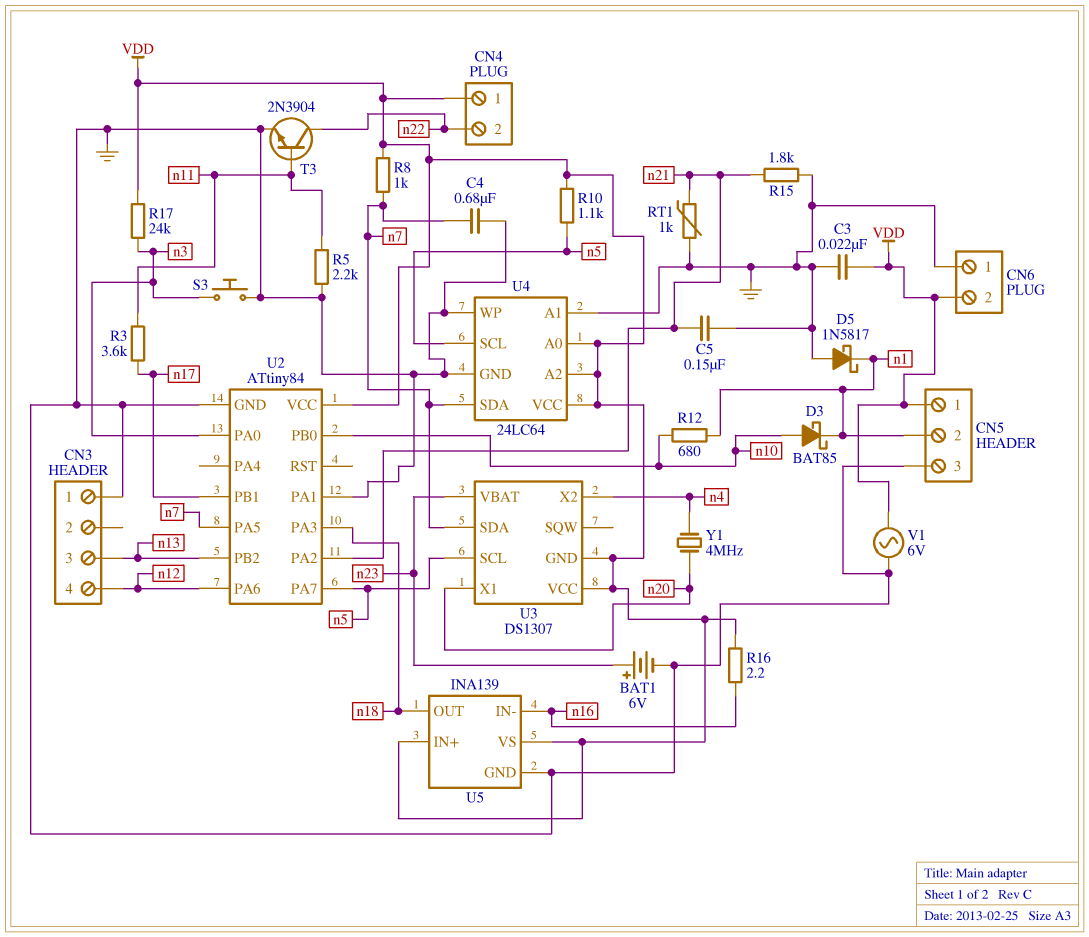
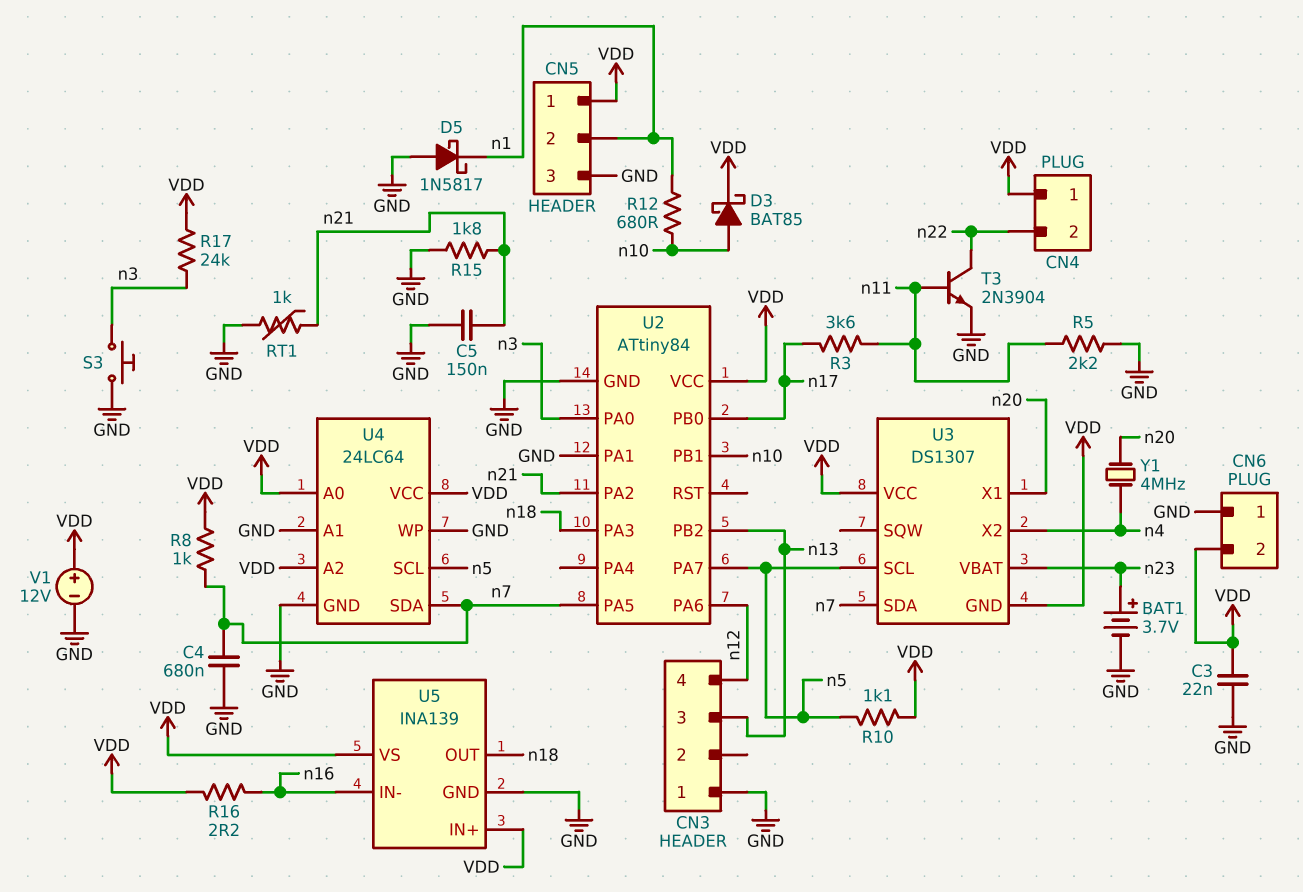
BAT1: 6V (plus n23, minus GND) -> 3.7V (plus n23, minus GND)
D3: schottky BAT85 (A n10, K n1) -> schottky BAT85 (A n10, K VDD)
U2 pin PB0: n10 -> n17
U2 pin PB1: n17 -> n10
V1: AC 6V (GND, VDD) -> 12V (plus VDD, minus GND)

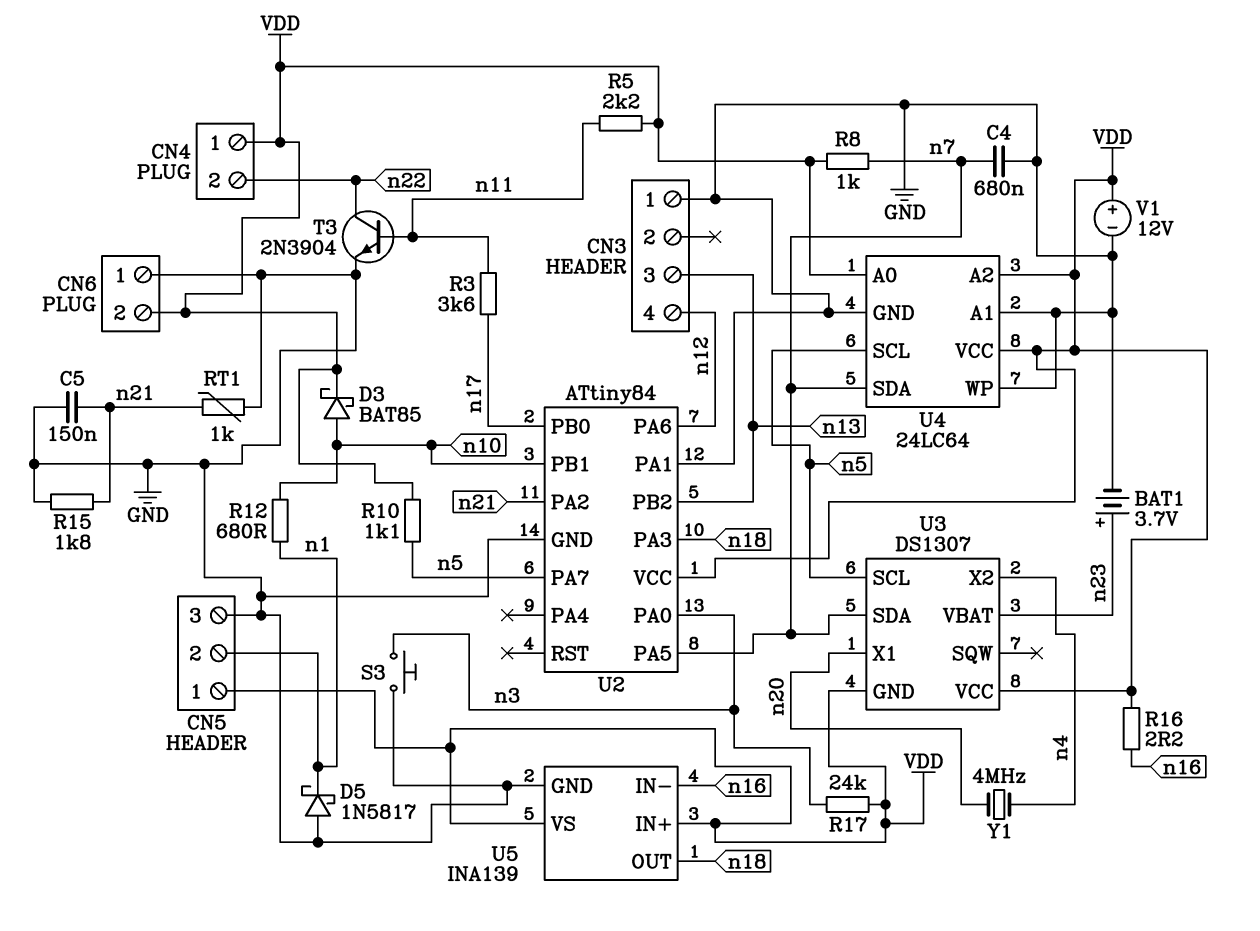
C3: 22nF (GND, VDD) -> none
R5: 2.2k (GND, n11) -> 2.2k (VDD, n11)

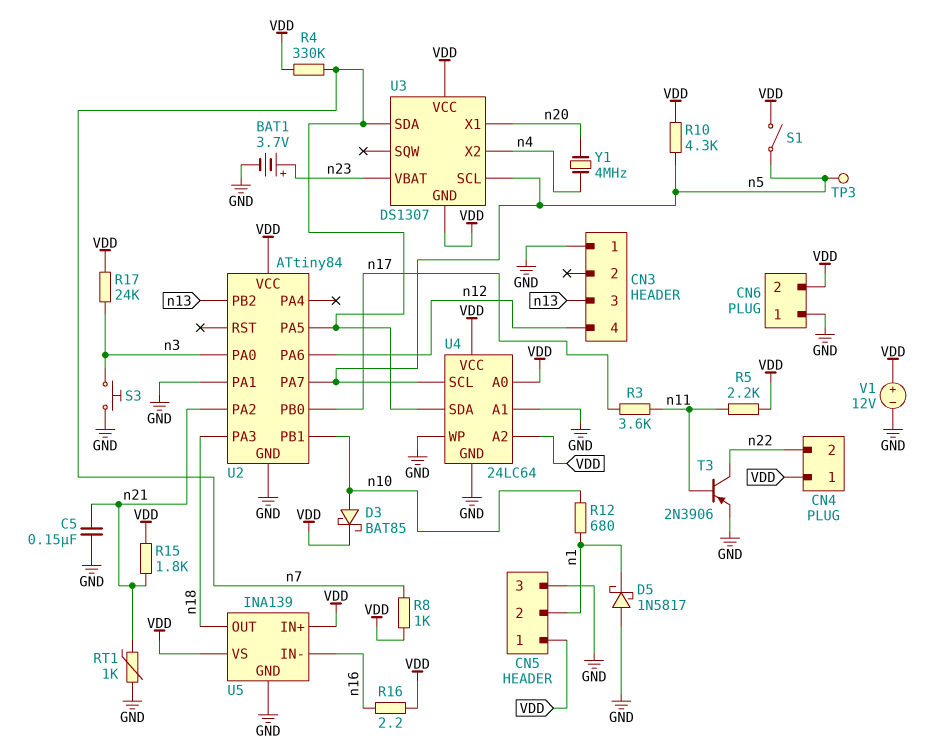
C4: 680nF (GND, n7) -> none
R4: none -> 330k (VDD, n7)
R10: 1.1k (VDD, n5) -> 4.3k (VDD, n5)
R15: 1.8k (GND, n21) -> 1.8k (VDD, n21)
S1: none -> switch (VDD, n5)
T3: NPN 2N3904 (B n11, C n22, E GND) -> PNP 2N3906 (B n11, C n22, E GND)
TP3: none -> test point (n5)

